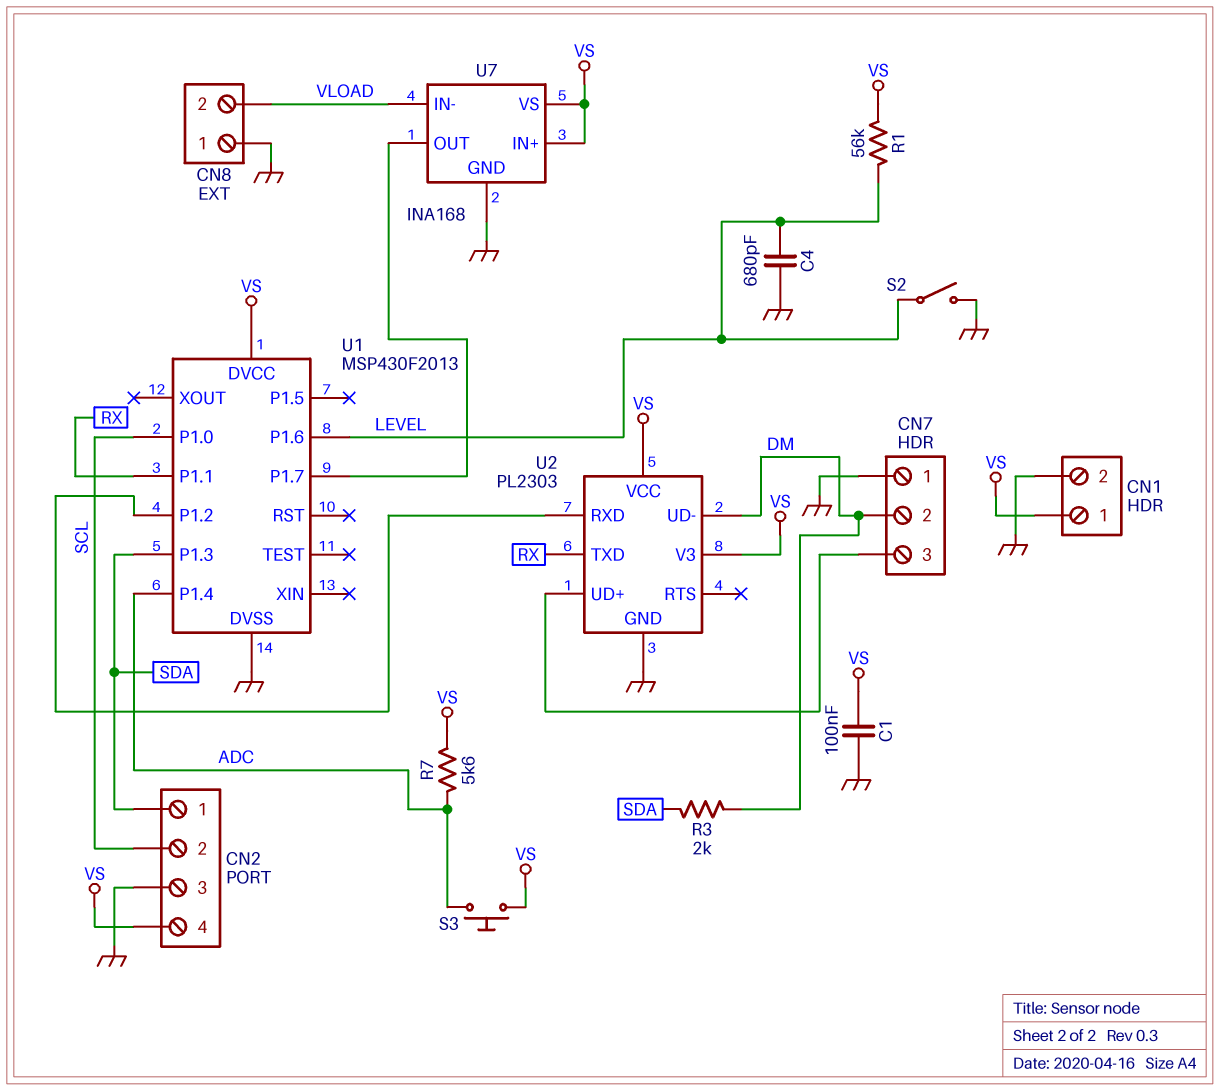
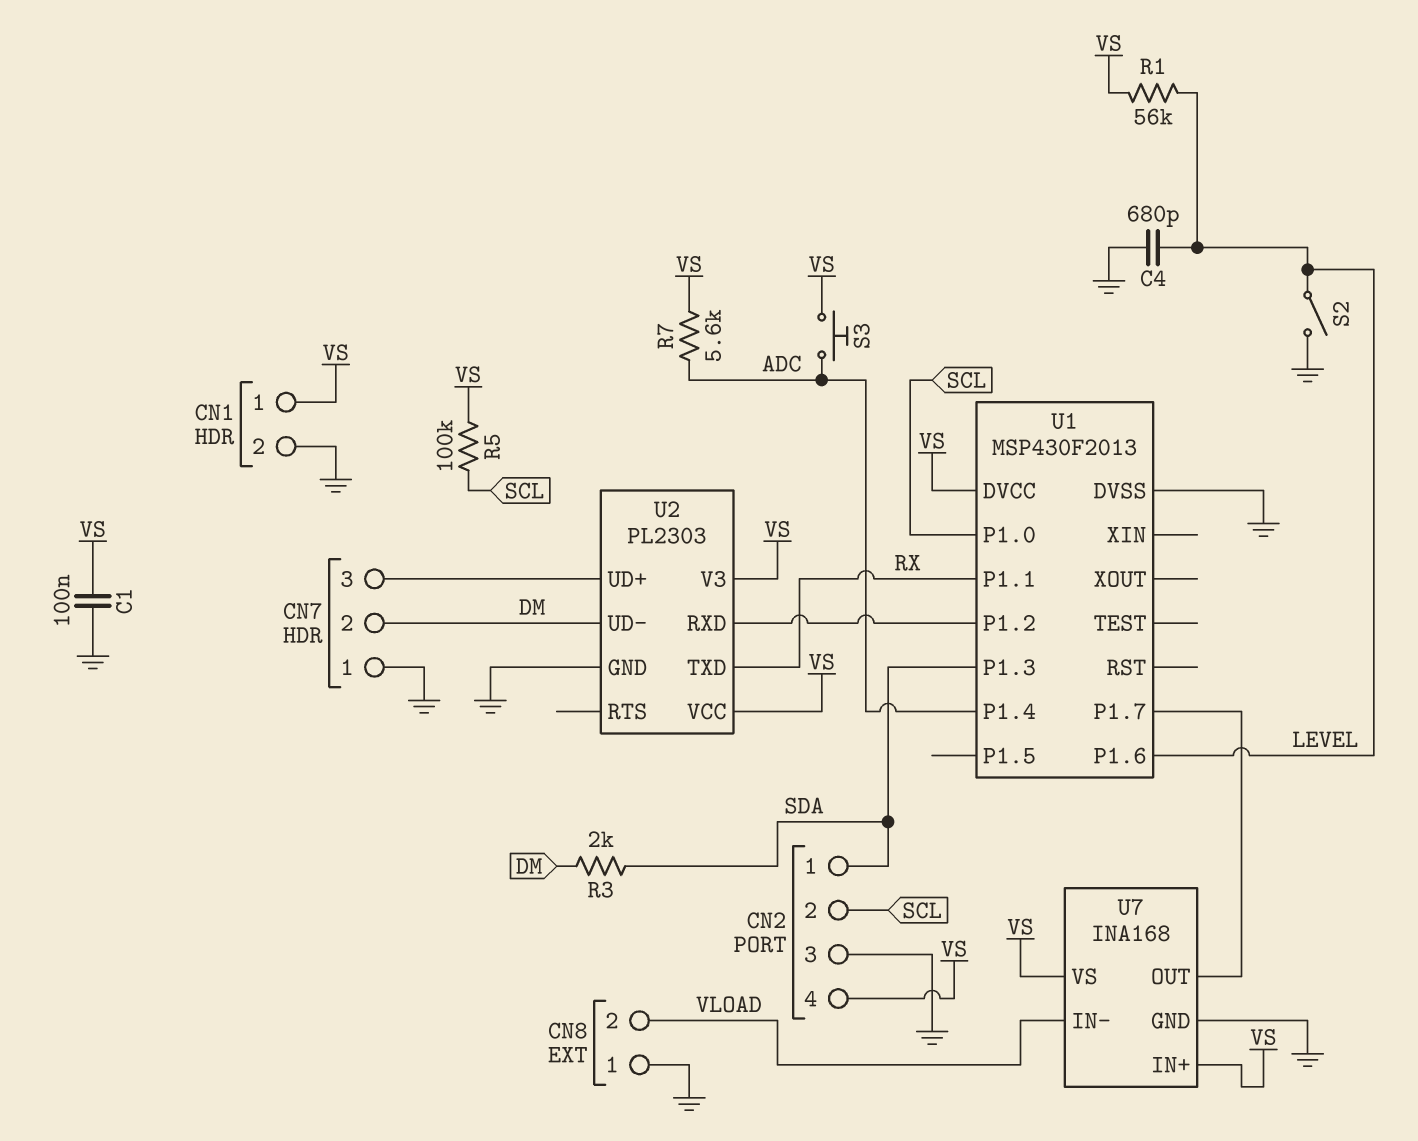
R5: none -> 100k (SCL, VS)

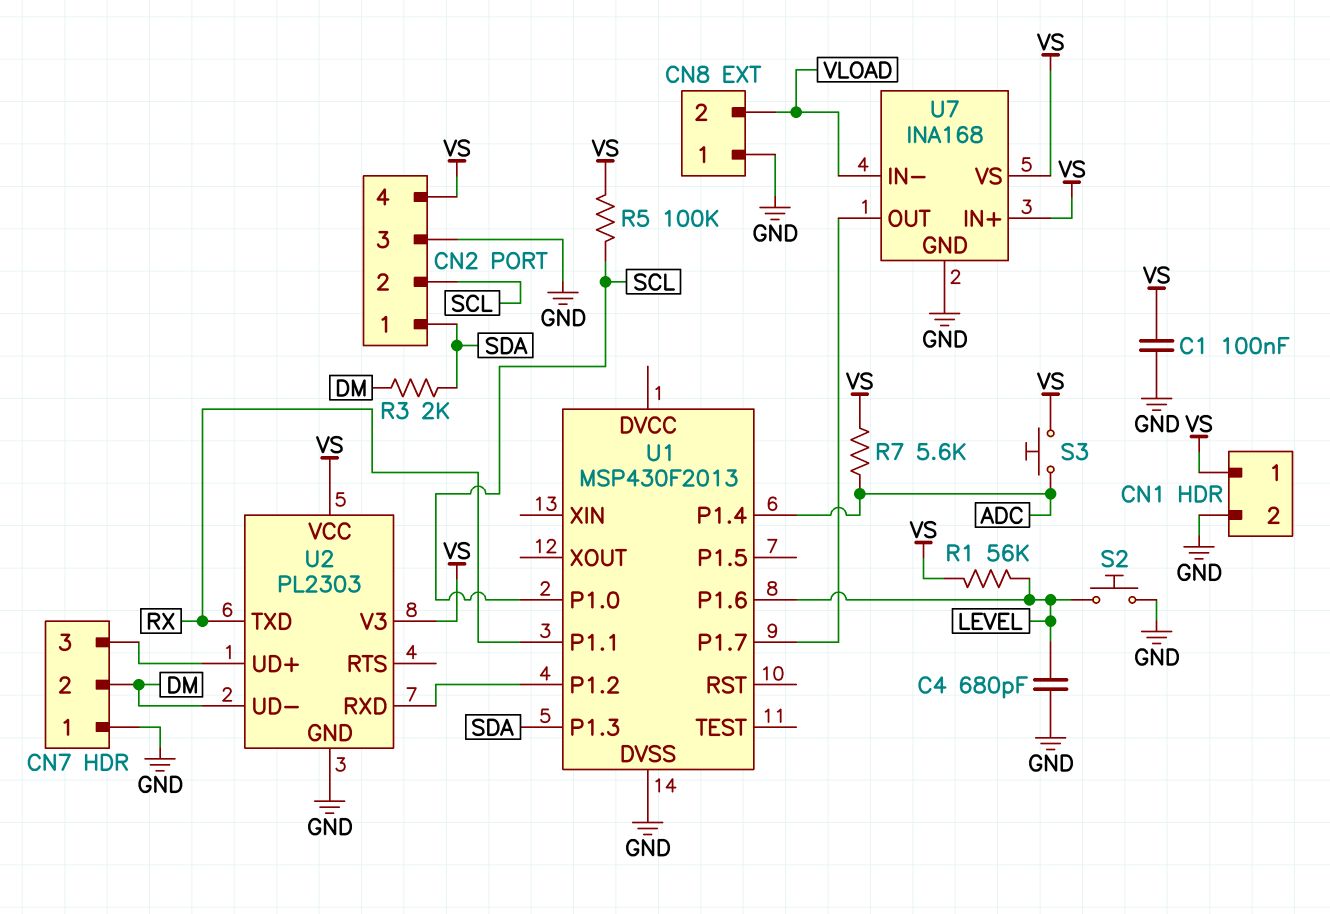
S2: switch (GND, LEVEL) -> button (GND, LEVEL)
U1 pin DVCC: VS -> none

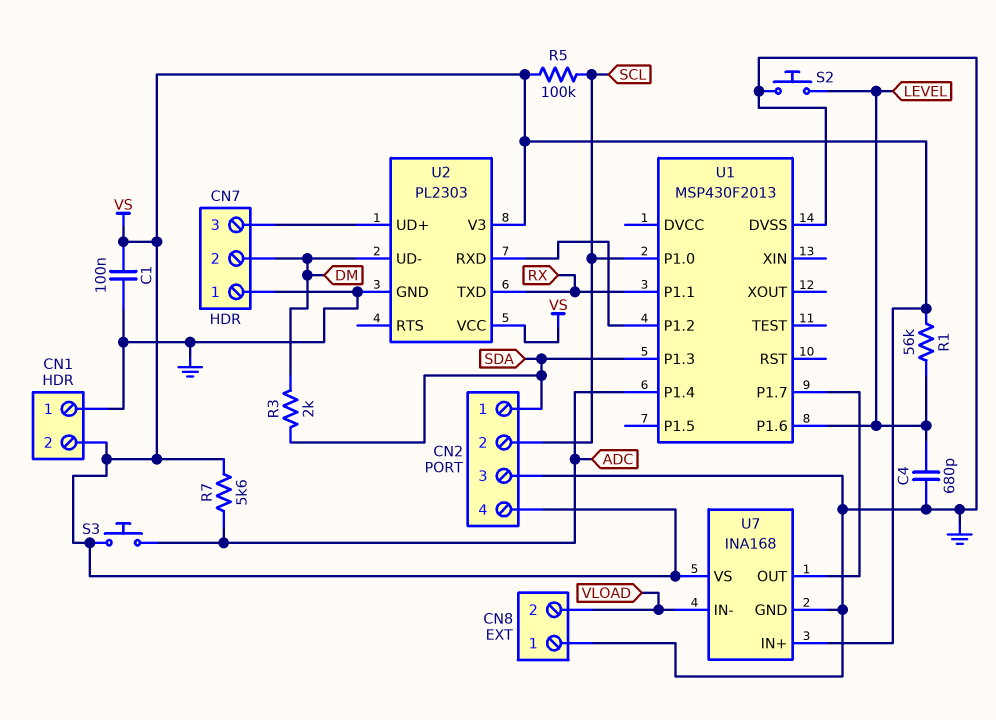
CN1 pin 1: VS -> GND
CN1 pin 2: GND -> VS

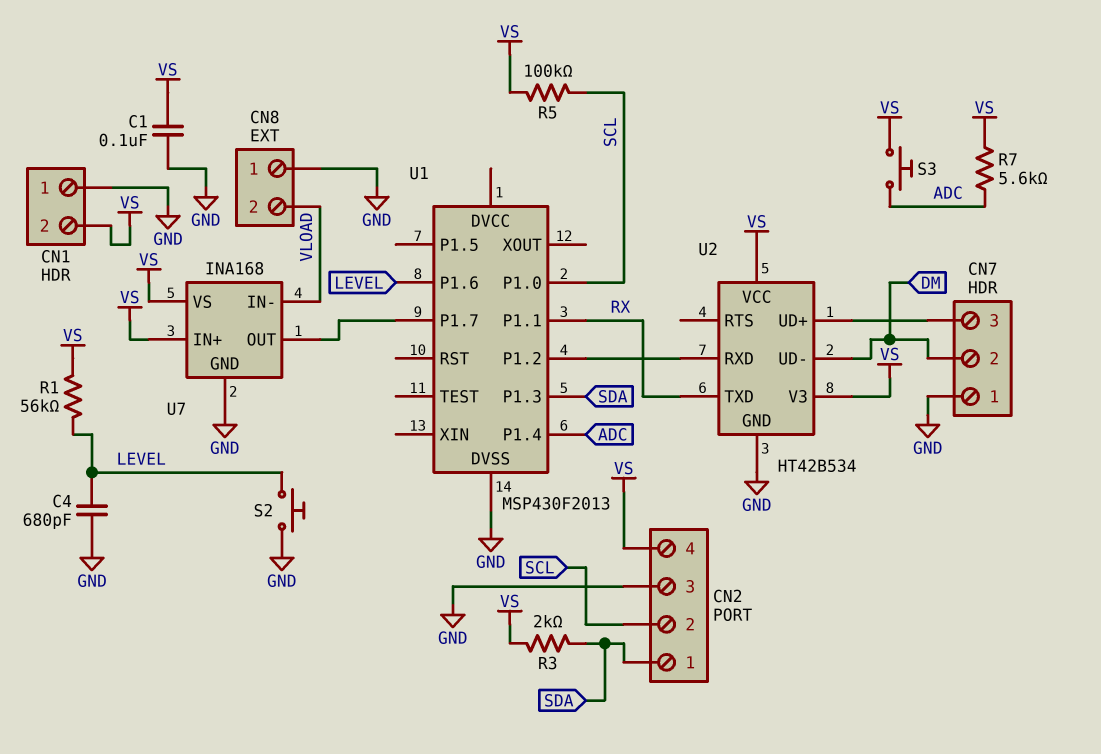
R3: 2k (DM, SDA) -> 2k (SDA, VS)
U2: PL2303 -> HT42B534

